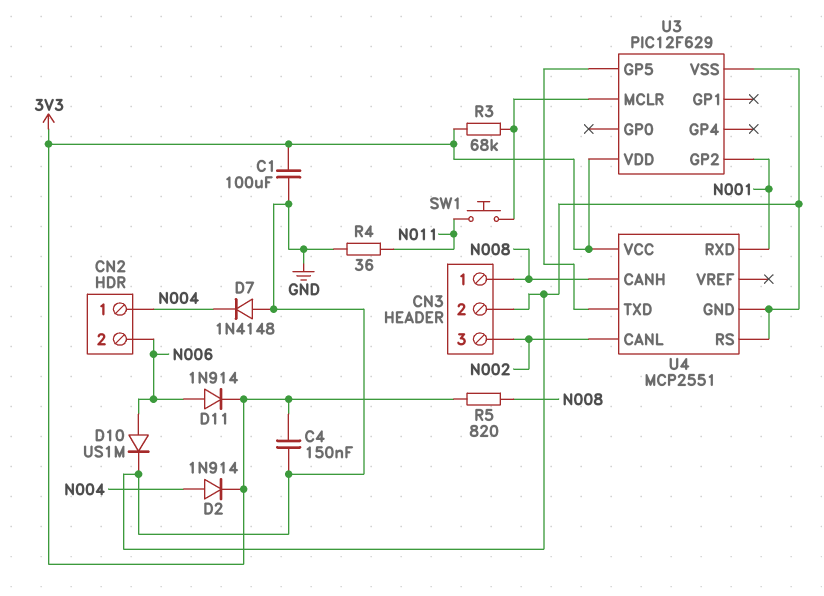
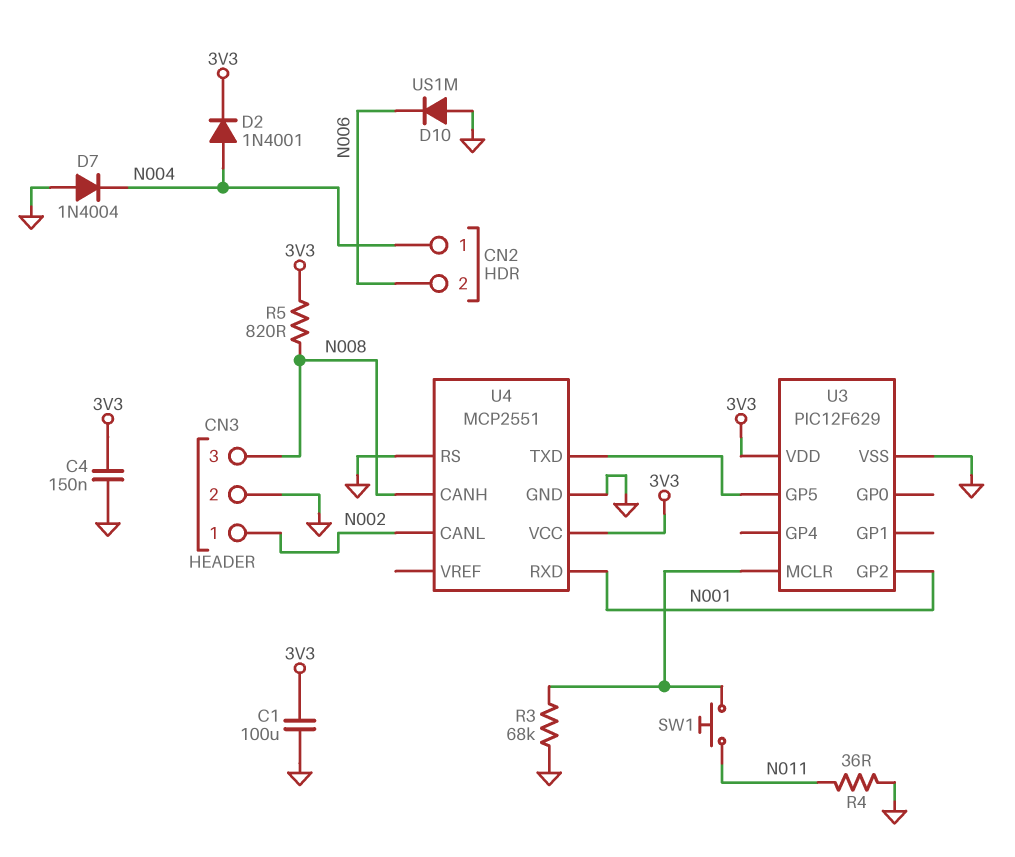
CN3 pin 1: N008 -> N002
CN3 pin 3: N002 -> N008
D2: diode 1N914 (A N004, K 3V3) -> diode 1N4001 (A N004, K 3V3)
D7: diode 1N4148 (A GND, K N004) -> diode 1N4004 (A GND, K N004)
D10: diode US1M (A N006, K GND) -> diode US1M (A GND, K N006)
D11: diode 1N914 (A N006, K 3V3) -> none
R3: 68k (3V3, U3/MCLR) -> 68k (GND, U3/MCLR)

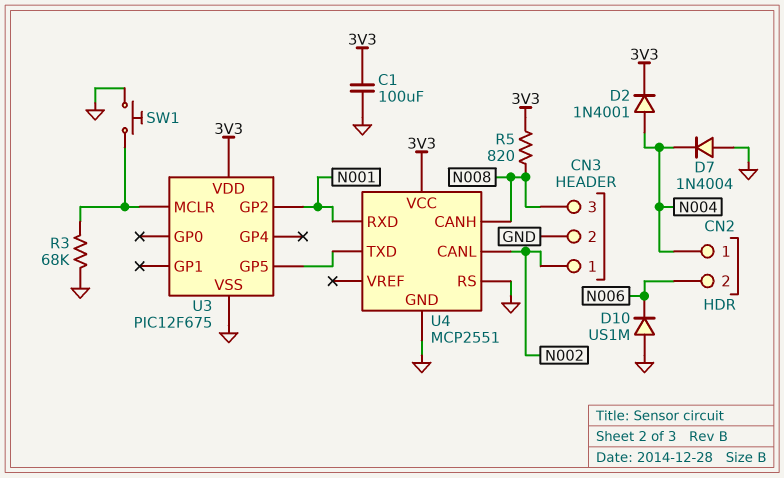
C4: 150nF (3V3, GND) -> none
R4: 36 (GND, N011) -> none
SW1: button (N011, U3/MCLR) -> button (GND, U3/MCLR)
U3: PIC12F629 -> PIC12F675

